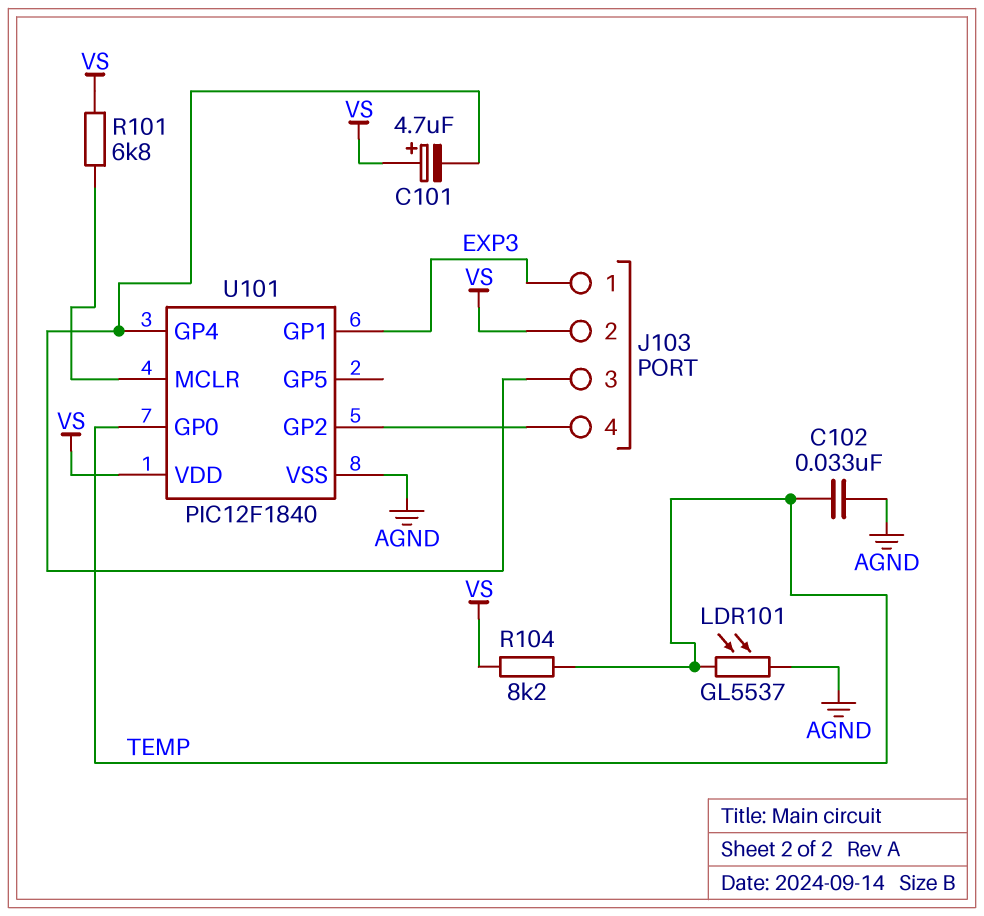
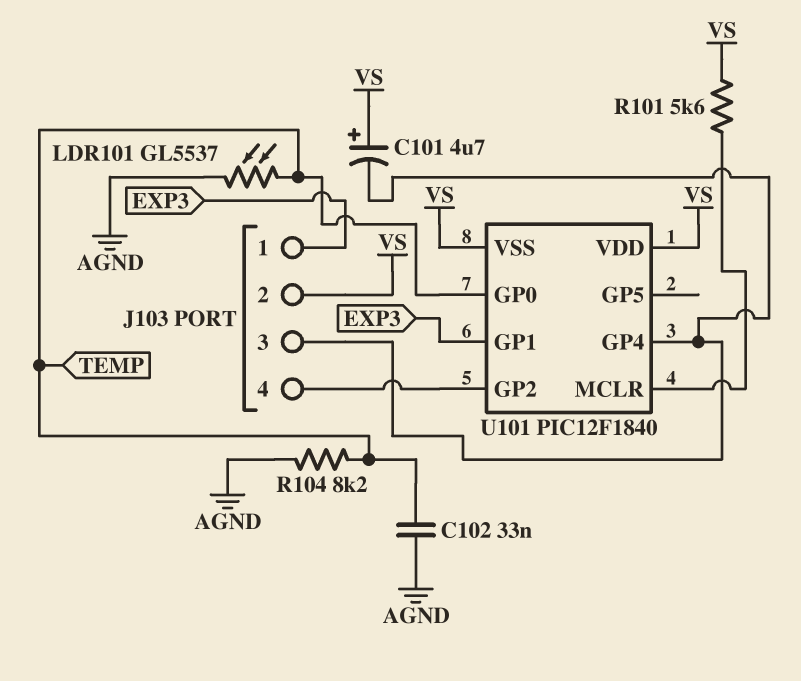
R101: 6.8k (U101/MCLR, VS) -> 5.6k (U101/MCLR, VS)
R104: 8.2k (TEMP, VS) -> 8.2k (AGND, TEMP)
U101 pin VSS: AGND -> VS

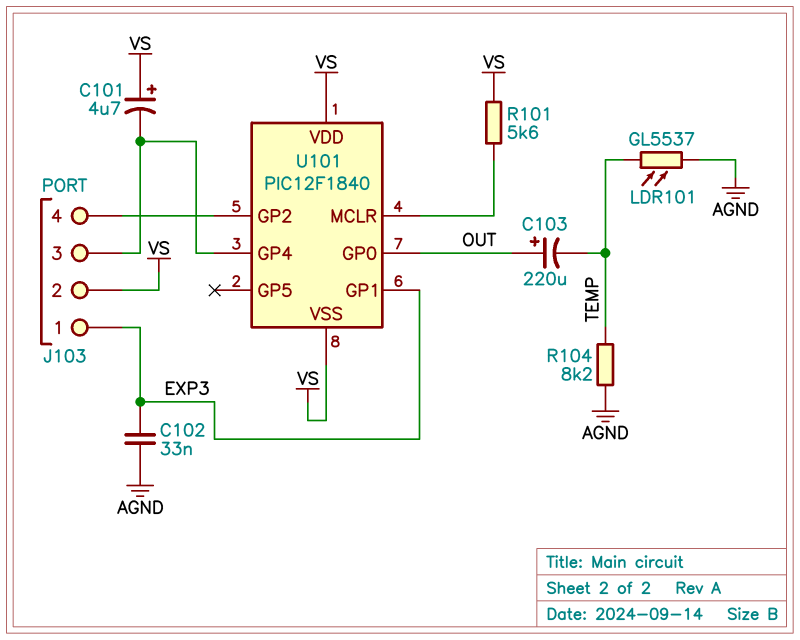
C102: 33nF (AGND, TEMP) -> 33nF (AGND, EXP3)
C103: none -> 220uF (plus OUT, minus TEMP)
U101 pin GP0: TEMP -> OUT

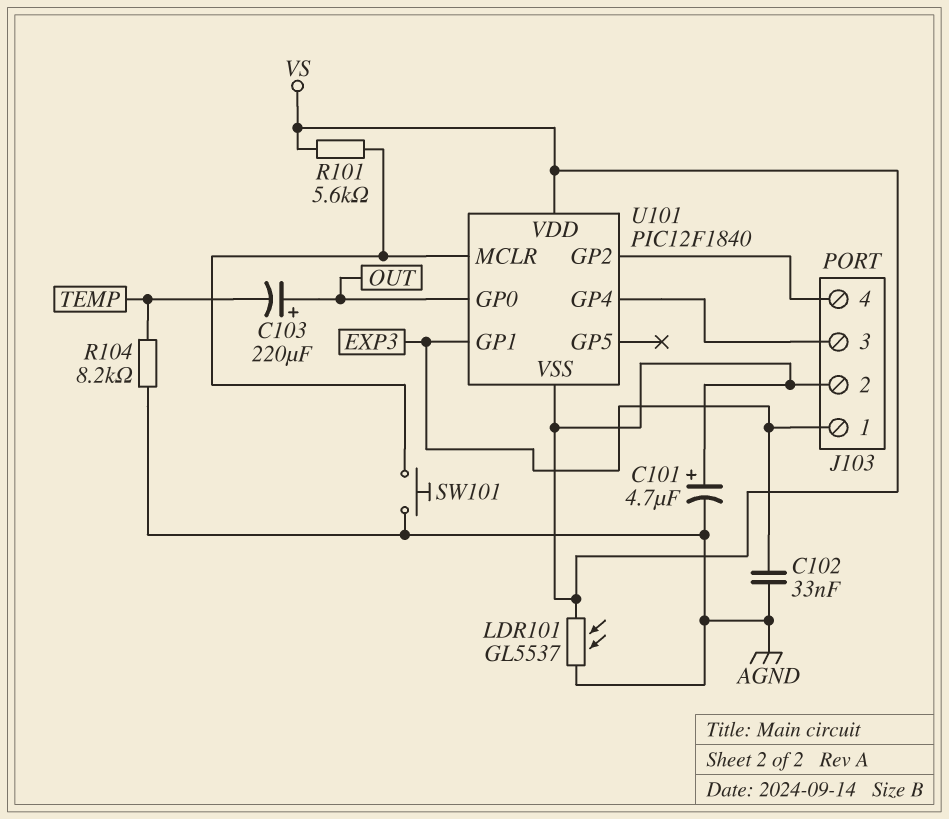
C101: 4.7uF (plus VS, minus J103/3) -> 4.7uF (plus VS, minus AGND)
LDR101: GL5537 (AGND, TEMP) -> GL5537 (AGND, VS)
SW101: none -> button (AGND, U101/MCLR)

